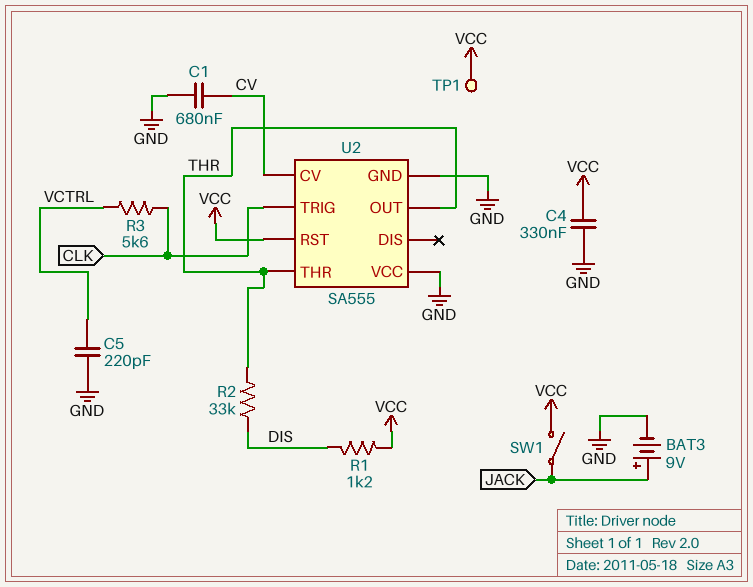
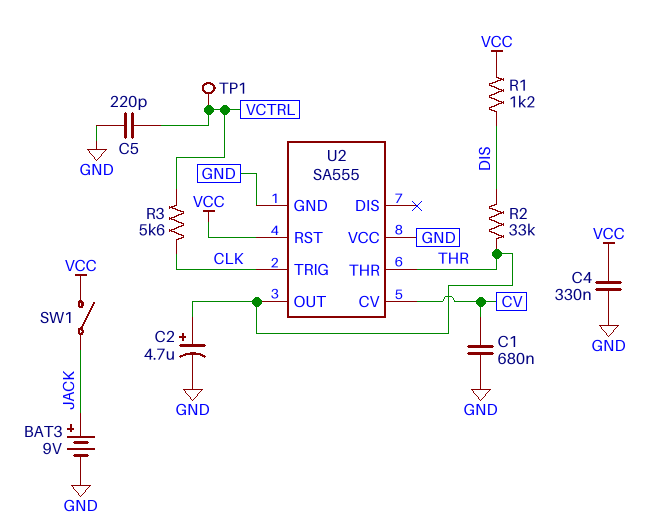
C2: none -> 4.7uF (plus THR, minus GND)
TP1: test point (VCC) -> test point (VCTRL)

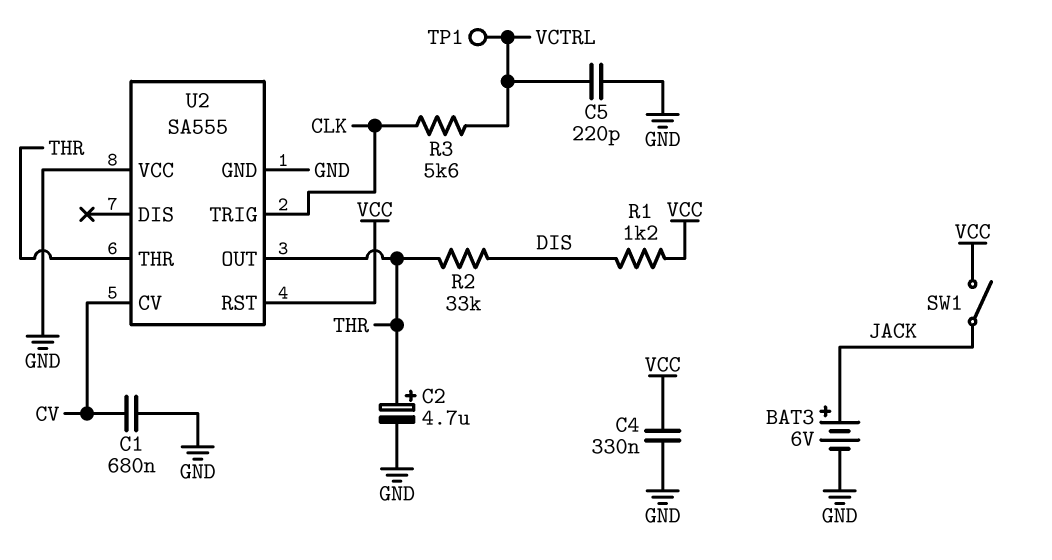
BAT3: 9V (plus JACK, minus GND) -> 6V (plus JACK, minus GND)

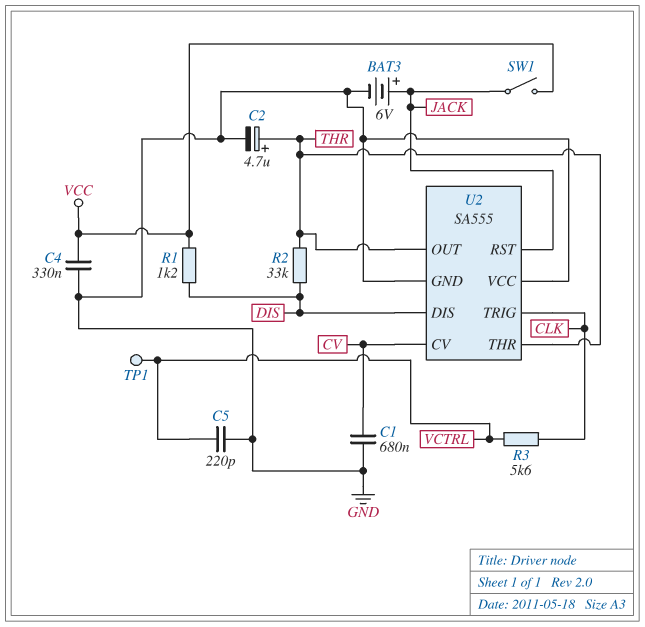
U2 pin DIS: none -> DIS
U2 pin RST: VCC -> JACK

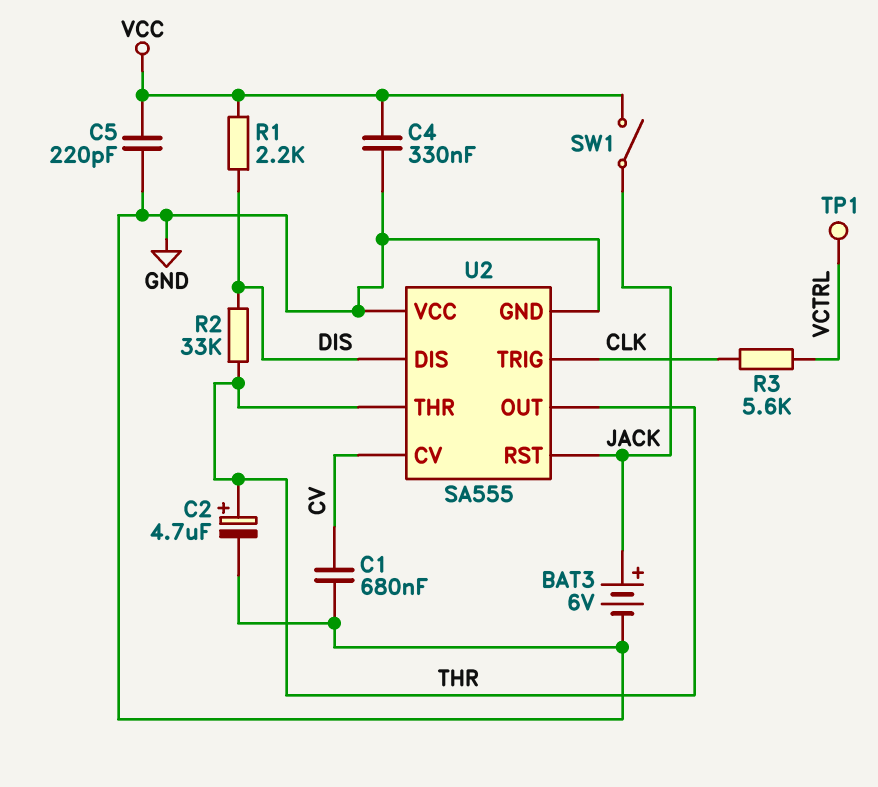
C5: 220pF (GND, VCTRL) -> 220pF (GND, VCC)
R1: 1.2k (DIS, VCC) -> 2.2k (DIS, VCC)

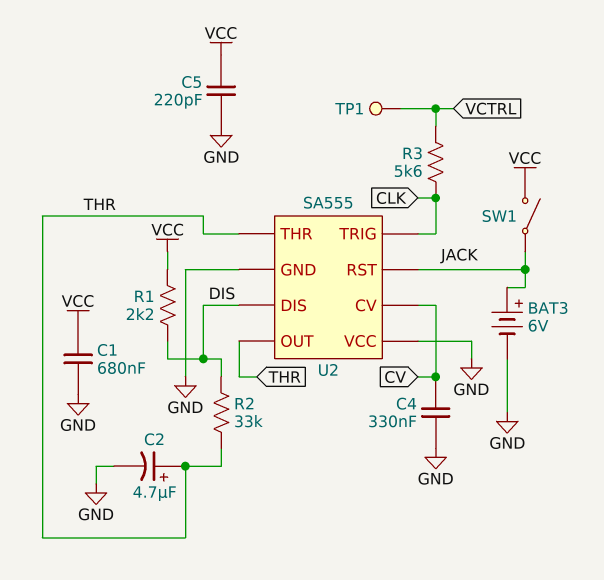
C1: 680nF (CV, GND) -> 680nF (GND, VCC)
C4: 330nF (GND, VCC) -> 330nF (CV, GND)

